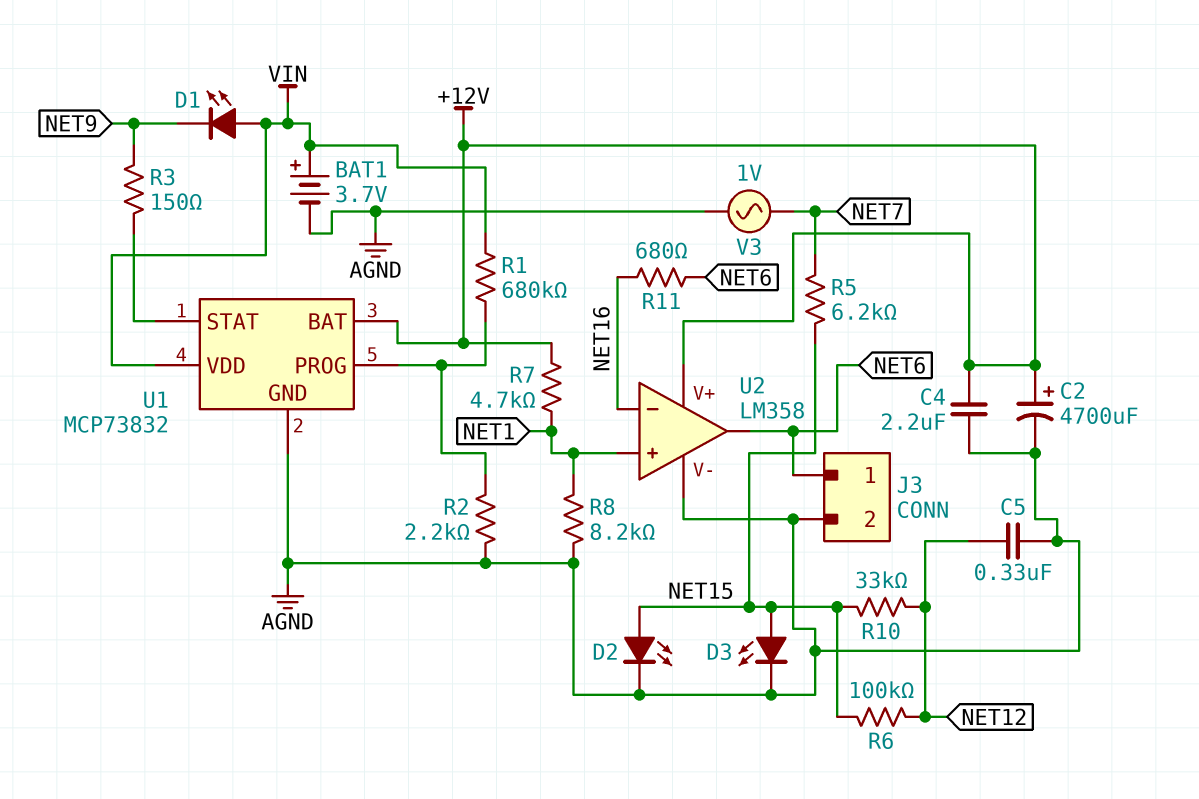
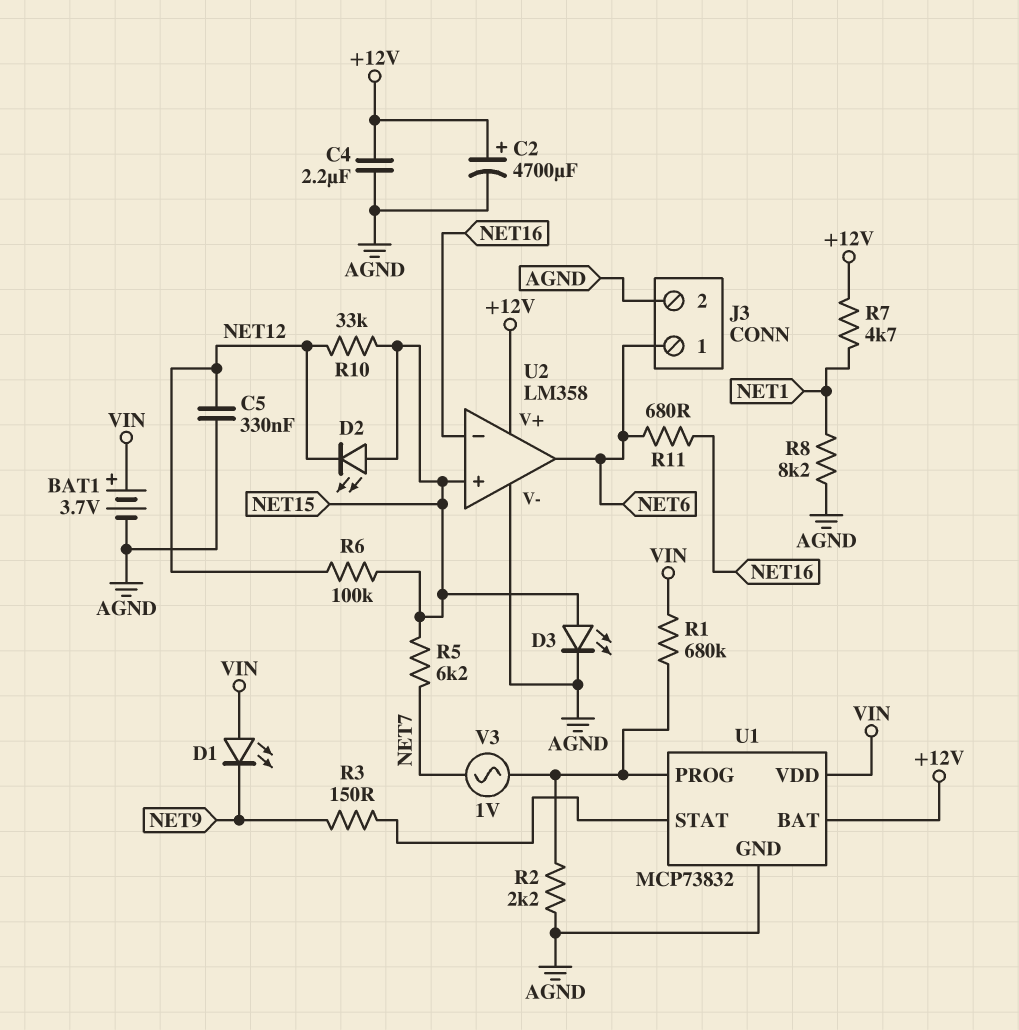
D2: LED (A NET15, K AGND) -> LED (A NET15, K NET12)
U2 pin in+: NET1 -> NET15
V3: AC 1V (AGND, NET7) -> AC 1V (NET7, U1/PROG)

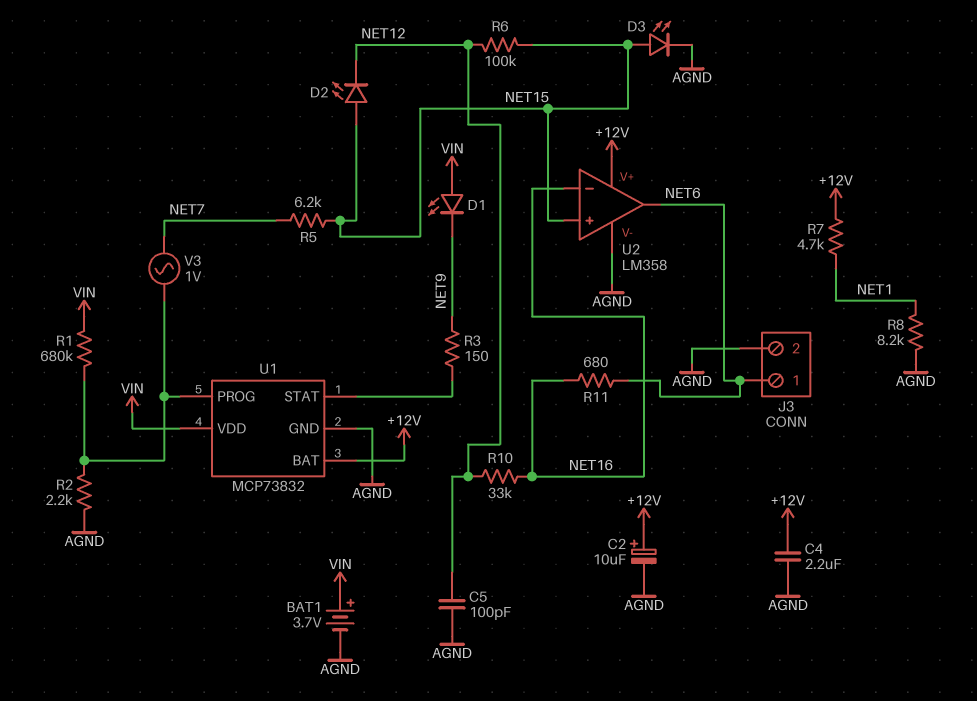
C2: 4700uF (plus +12V, minus AGND) -> 10uF (plus +12V, minus AGND)
C5: 330nF (AGND, NET12) -> 100pF (AGND, NET12)
R10: 33k (NET12, NET15) -> 33k (NET12, NET16)

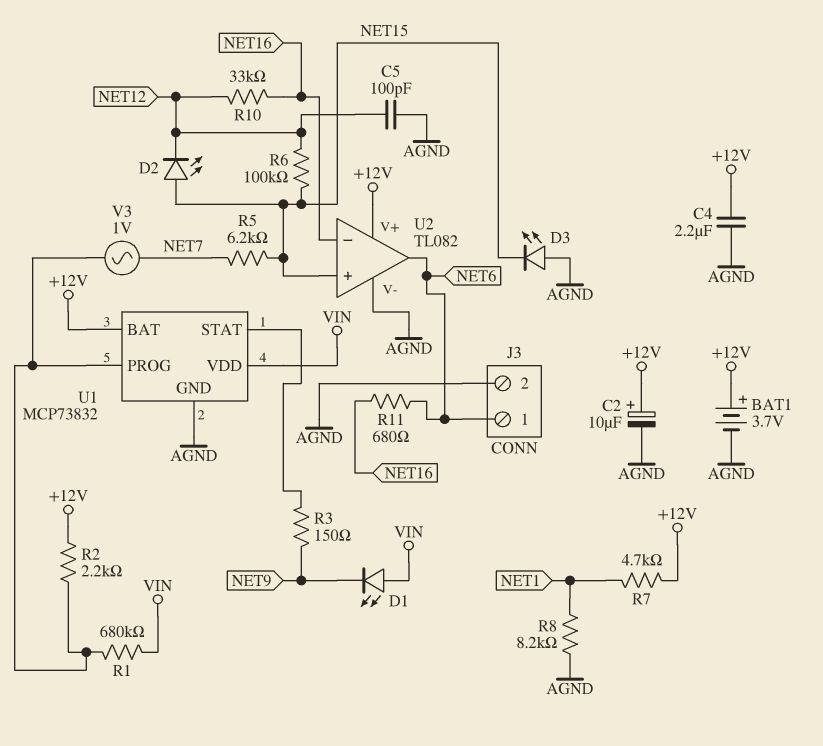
BAT1: 3.7V (plus VIN, minus AGND) -> 3.7V (plus +12V, minus AGND)
D3: LED (A NET15, K AGND) -> LED (A AGND, K NET15)
R2: 2.2k (AGND, U1/PROG) -> 2.2k (+12V, U1/PROG)
U2: LM358 -> TL082

